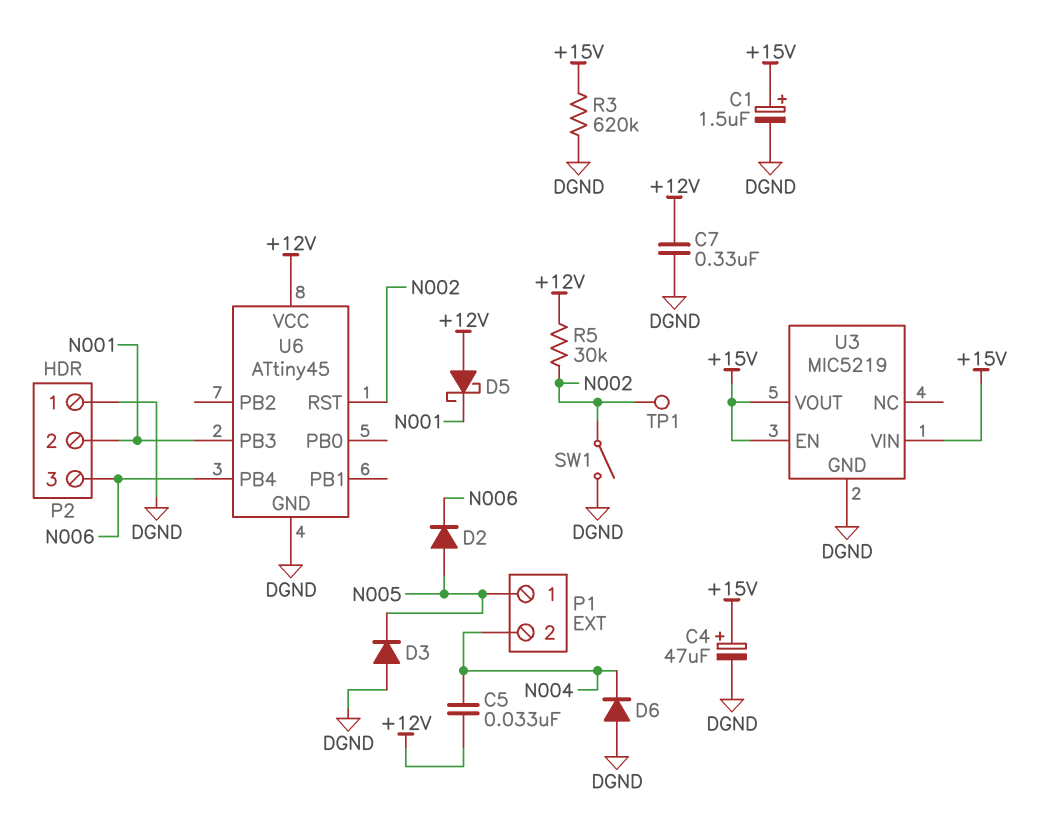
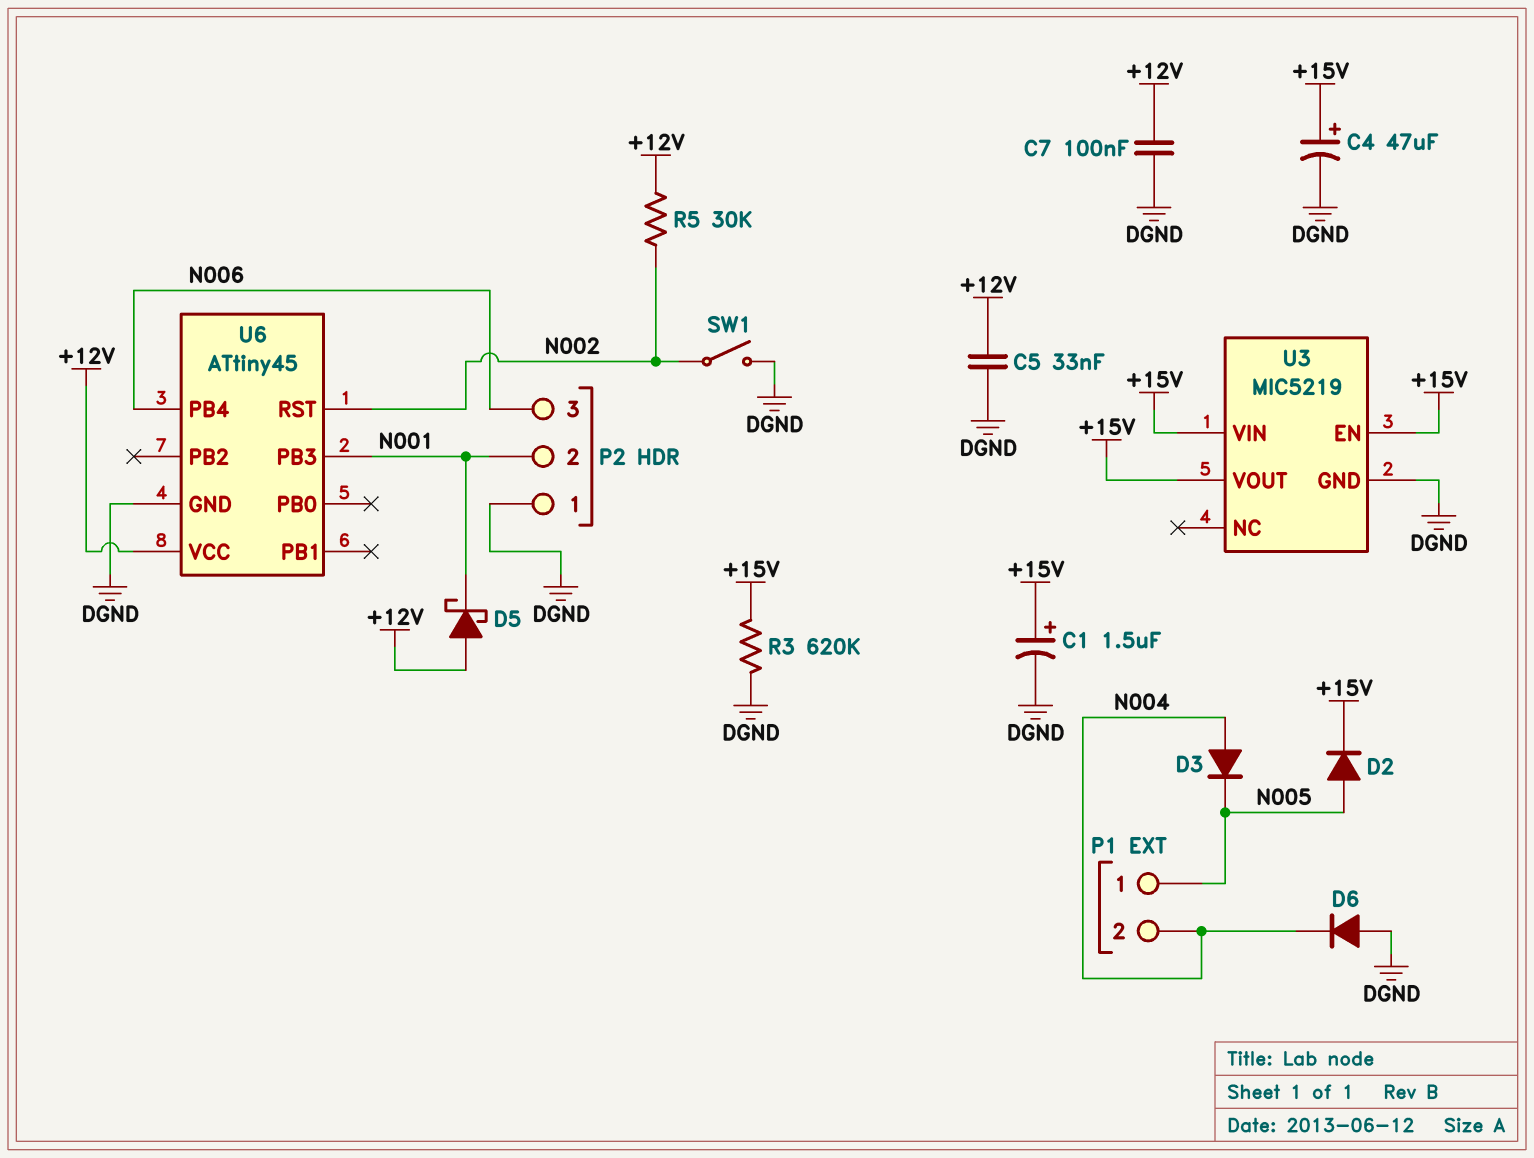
C5: 33nF (+12V, N004) -> 33nF (+12V, DGND)
C7: 330nF (+12V, DGND) -> 100nF (+12V, DGND)
D2: diode (A N005, K N006) -> diode (A N005, K +15V)
D3: diode (A DGND, K N005) -> diode (A N004, K N005)
TP1: test point (N002) -> none

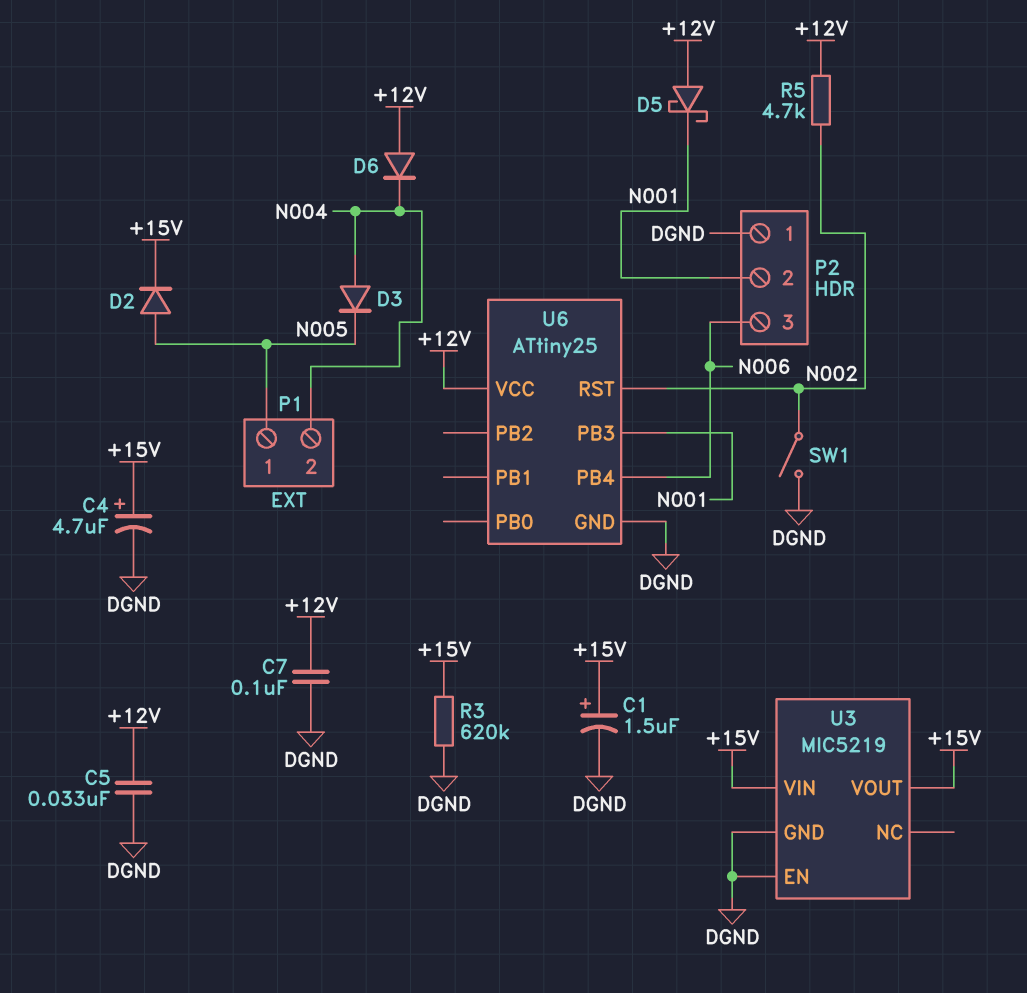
C4: 47uF (plus +15V, minus DGND) -> 4.7uF (plus +15V, minus DGND)
D6: diode (A DGND, K N004) -> diode (A +12V, K N004)
R5: 30k (+12V, N002) -> 4.7k (+12V, N002)
U3 pin EN: +15V -> DGND
U6: ATtiny45 -> ATtiny25

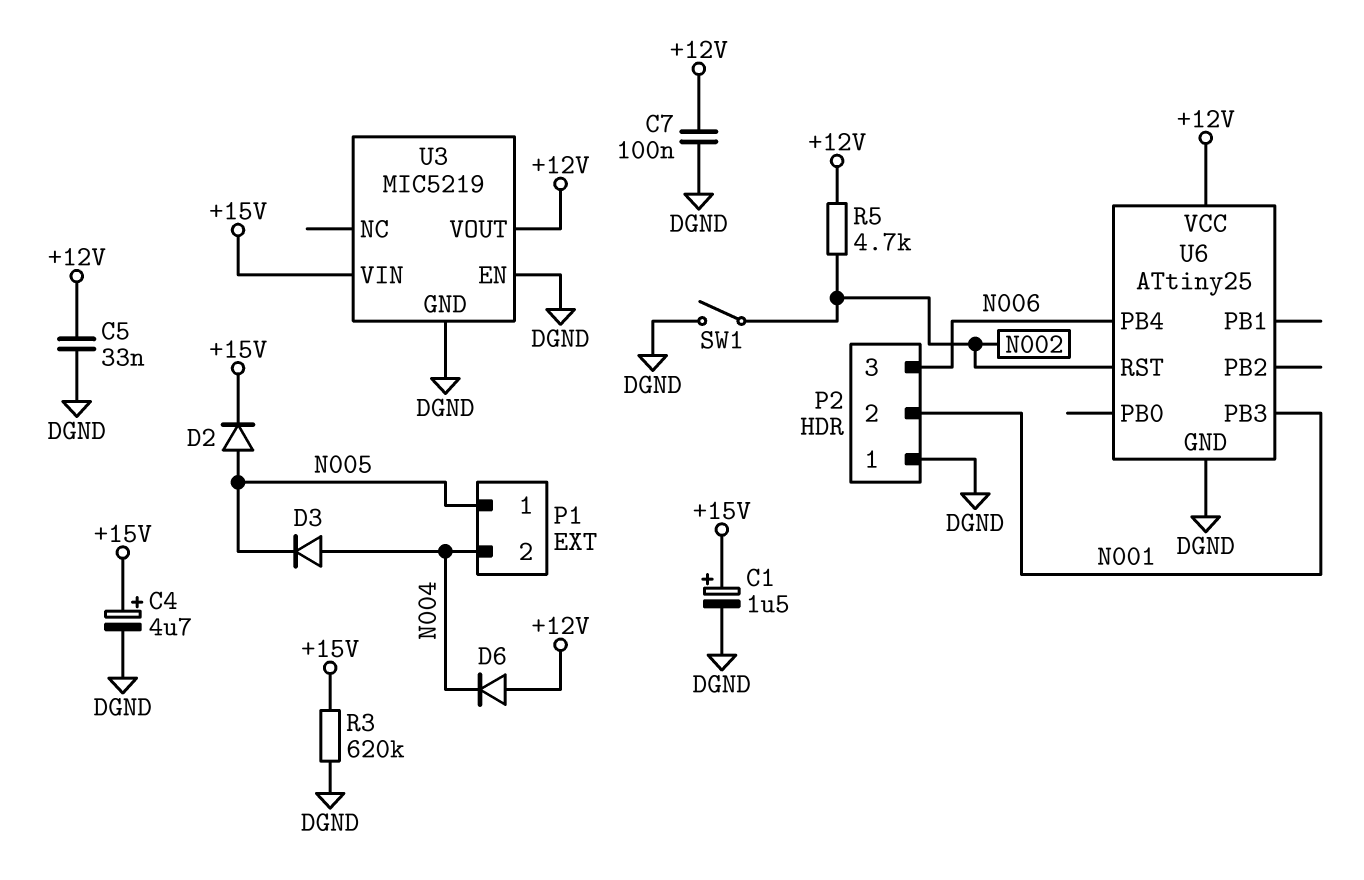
D5: schottky (A +12V, K N001) -> none
U3 pin VOUT: +15V -> +12V

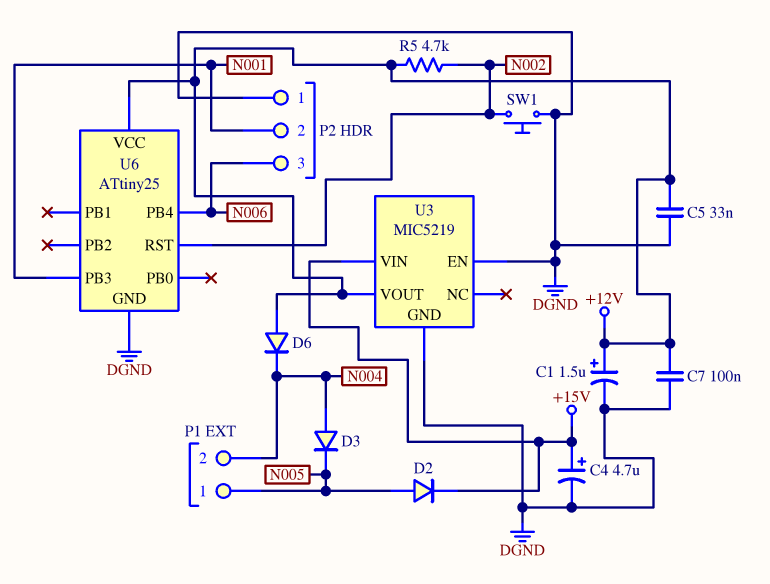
C1: 1.5uF (plus +15V, minus DGND) -> 1.5uF (plus +12V, minus DGND)
R3: 620k (+15V, DGND) -> none
SW1: switch (DGND, N002) -> button (DGND, N002)

